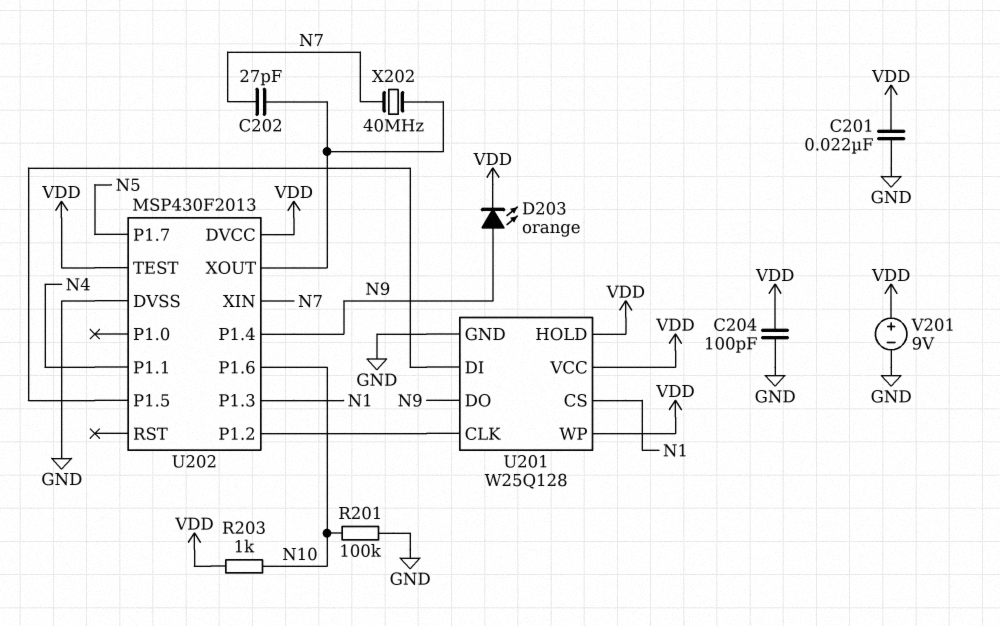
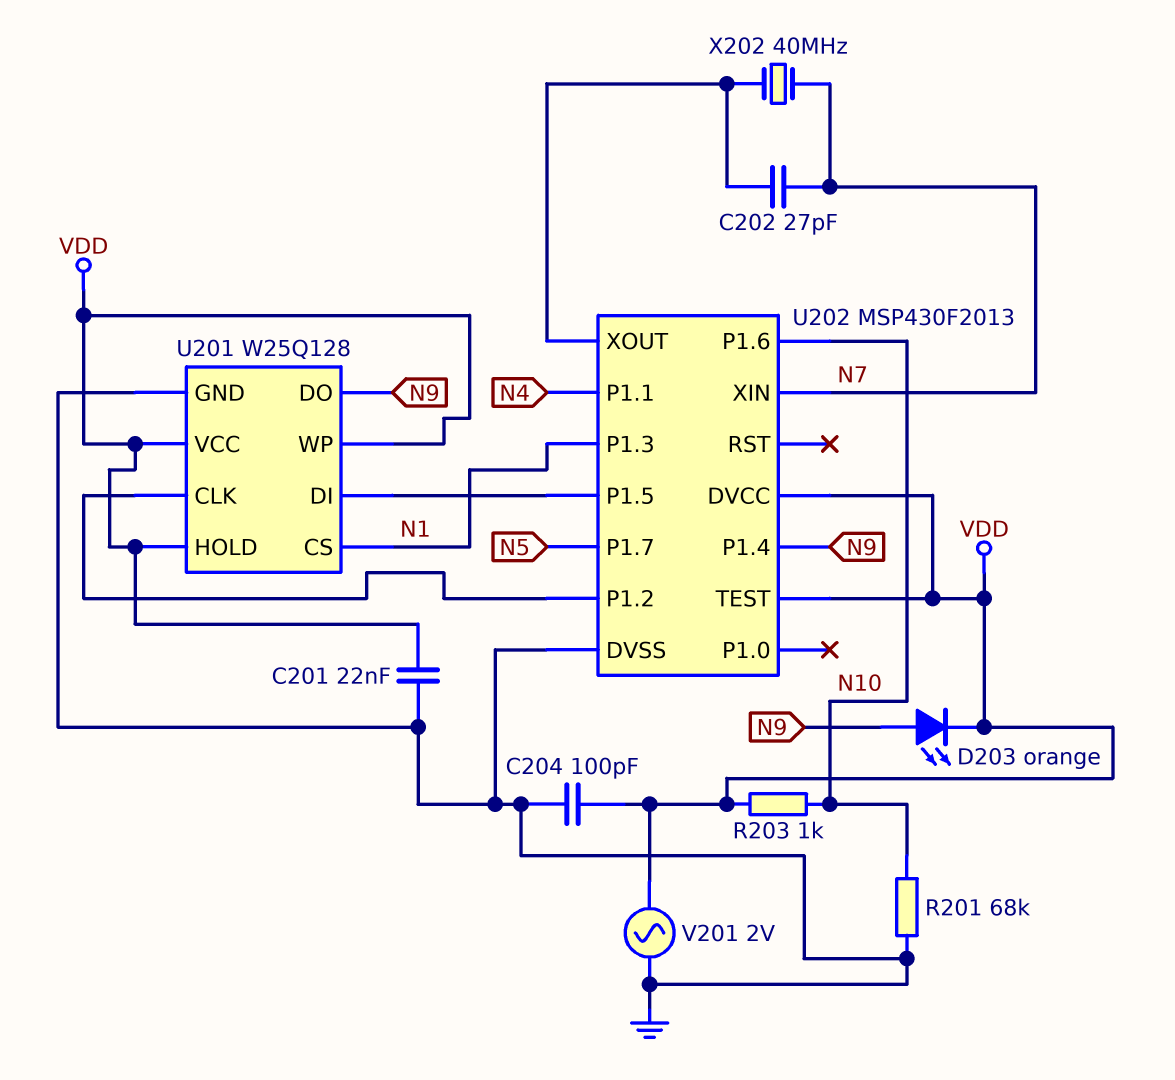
R201: 100k (GND, N10) -> 68k (GND, N10)
V201: 9V (plus VDD, minus GND) -> AC 2V (GND, VDD)

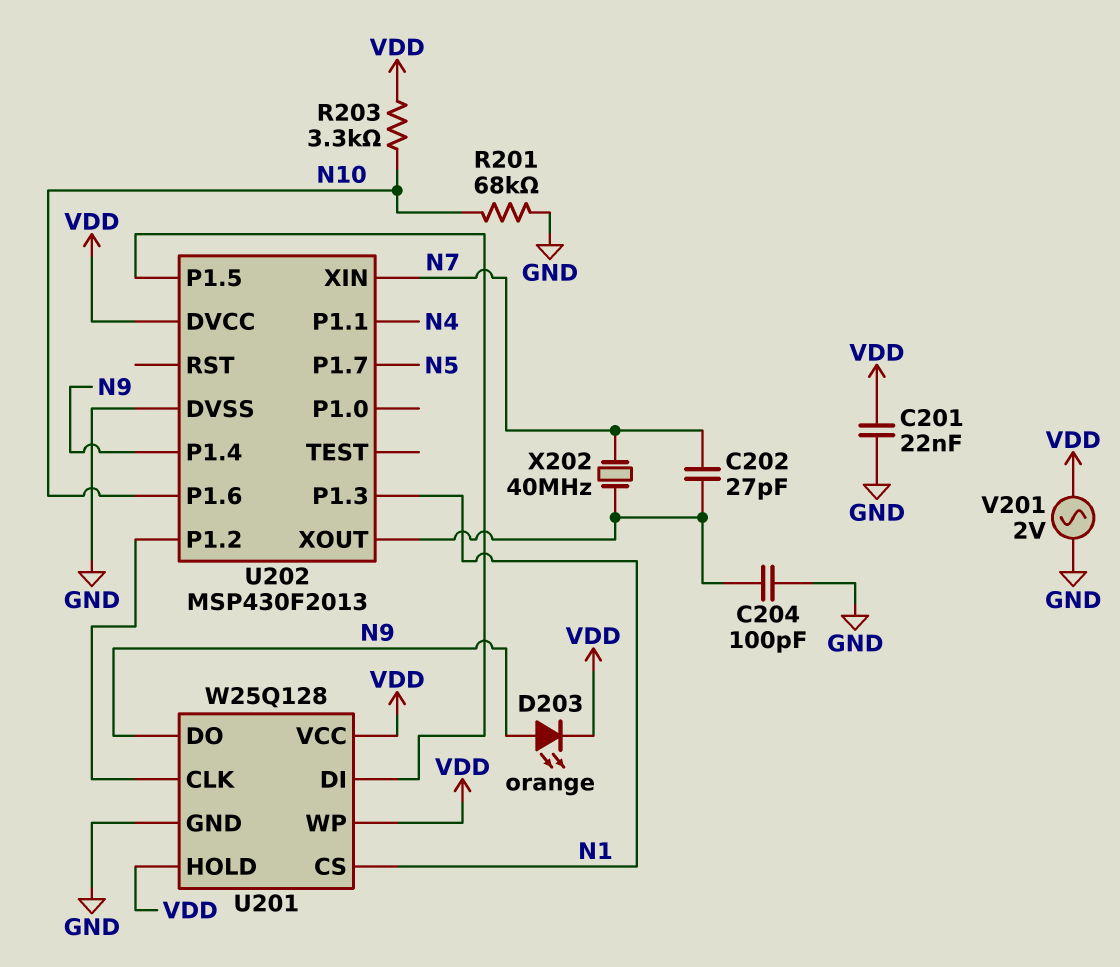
C204: 100pF (GND, VDD) -> 100pF (GND, U202/XOUT)
R203: 1k (N10, VDD) -> 3.3k (N10, VDD)
U202 pin TEST: VDD -> none

